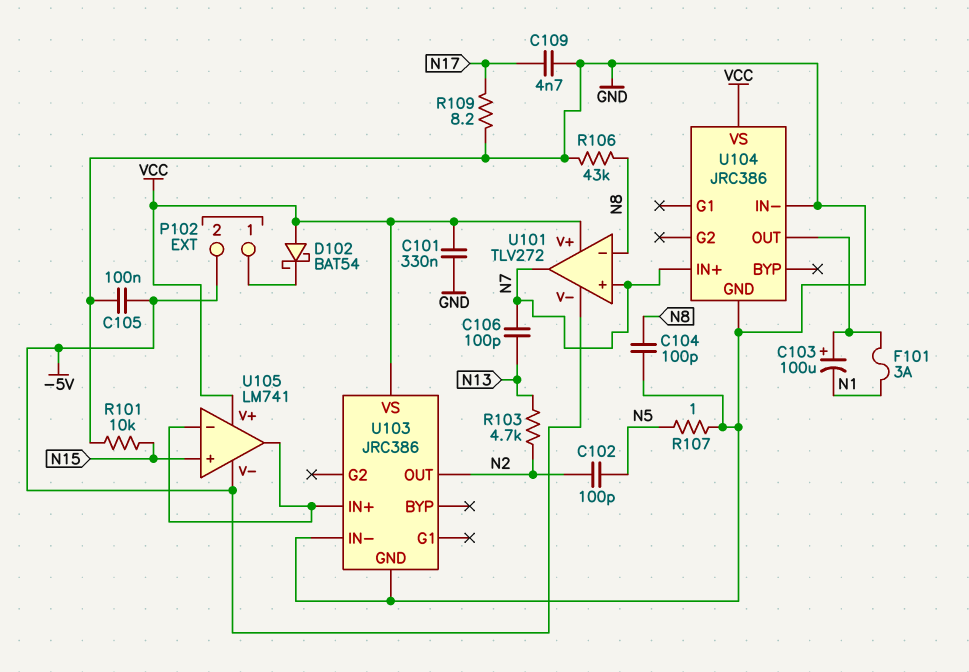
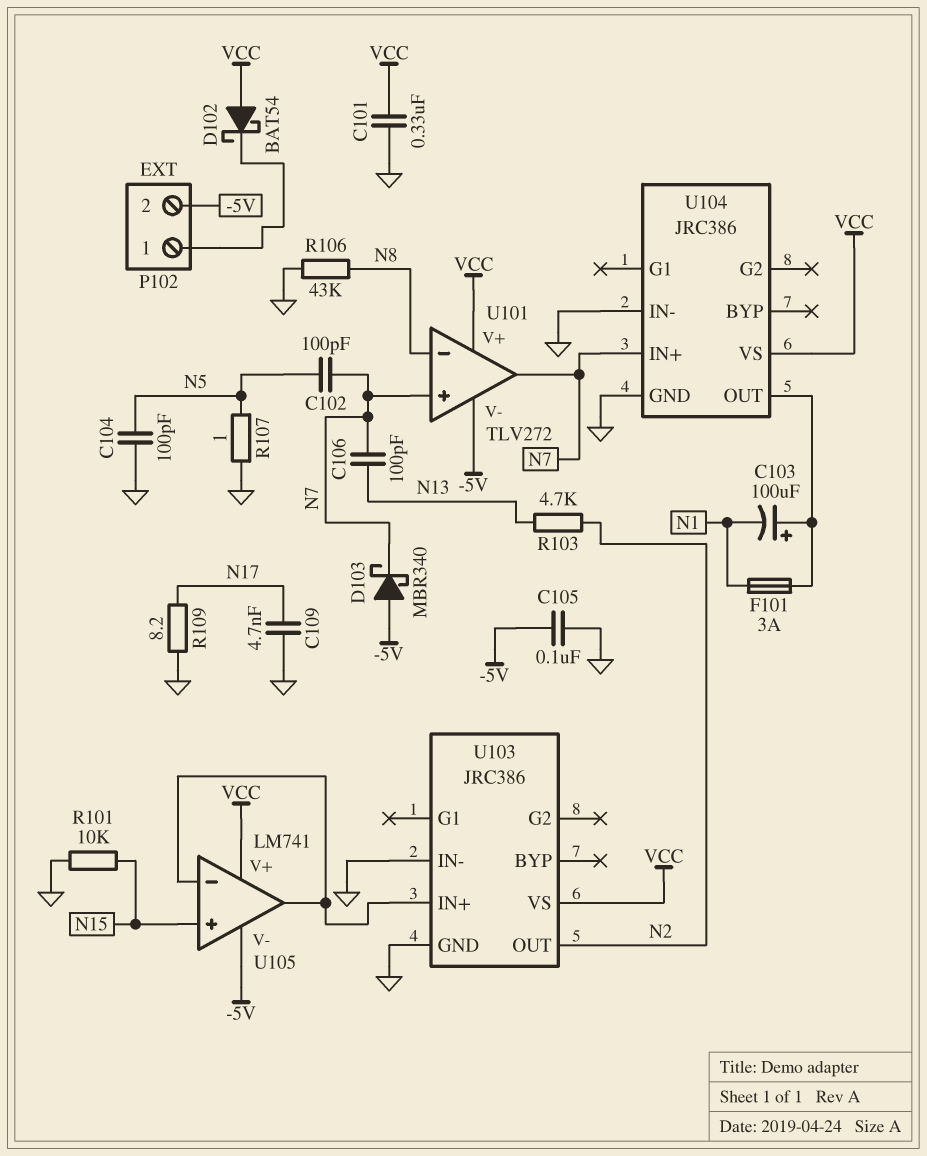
C102: 100pF (N2, N5) -> 100pF (N5, N7)
C104: 100pF (GND, N8) -> 100pF (GND, N5)
D103: none -> schottky MBR340 (A -5V, K N7)

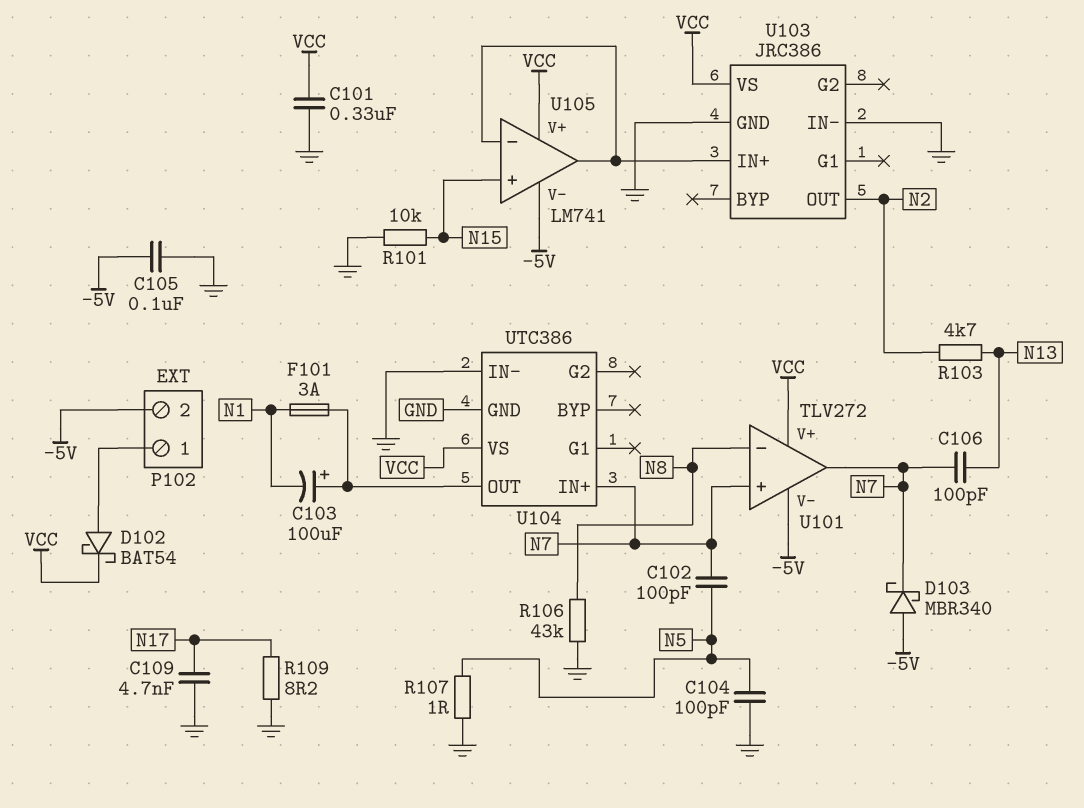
D102: schottky BAT54 (A VCC, K P102/1) -> schottky BAT54 (A P102/1, K VCC)
U104: JRC386 -> UTC386

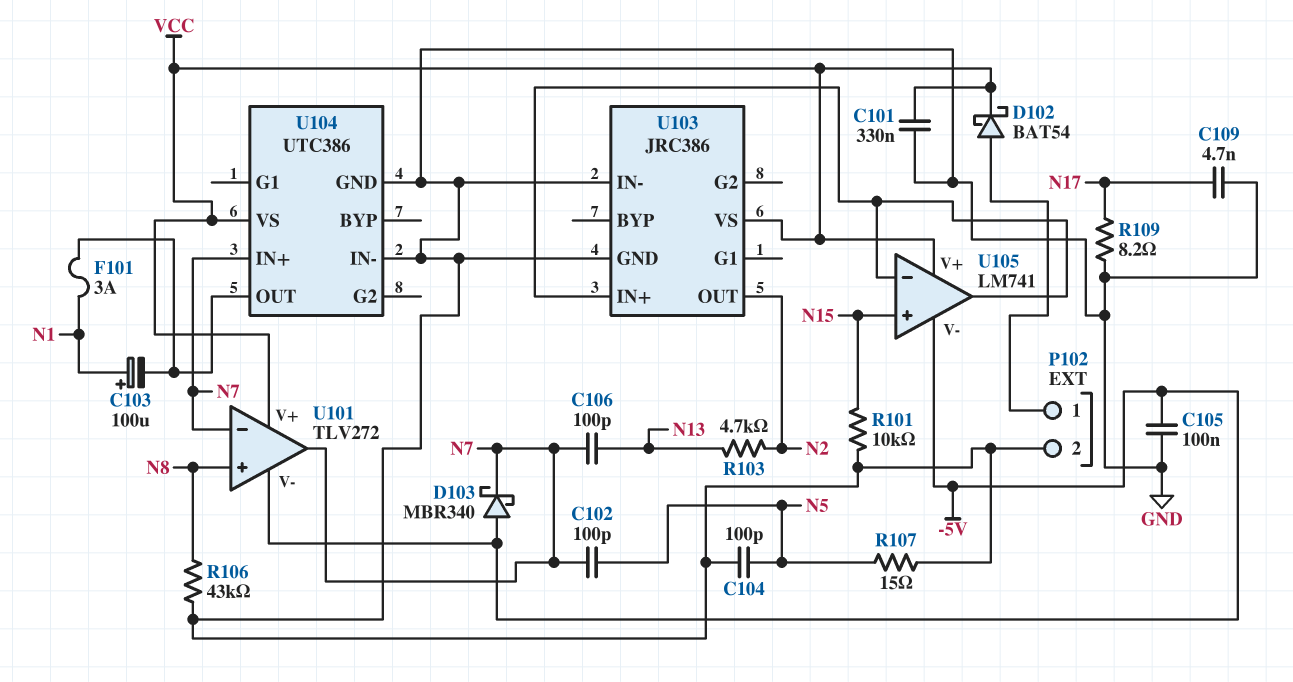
C103: 100uF (plus U104/OUT, minus N1) -> 100uF (plus N1, minus U104/OUT)
P102 pin 2: -5V -> GND
R107: 1 (GND, N5) -> 15 (GND, N5)
U101 pin in+: N7 -> N8
U101 pin in-: N8 -> N7

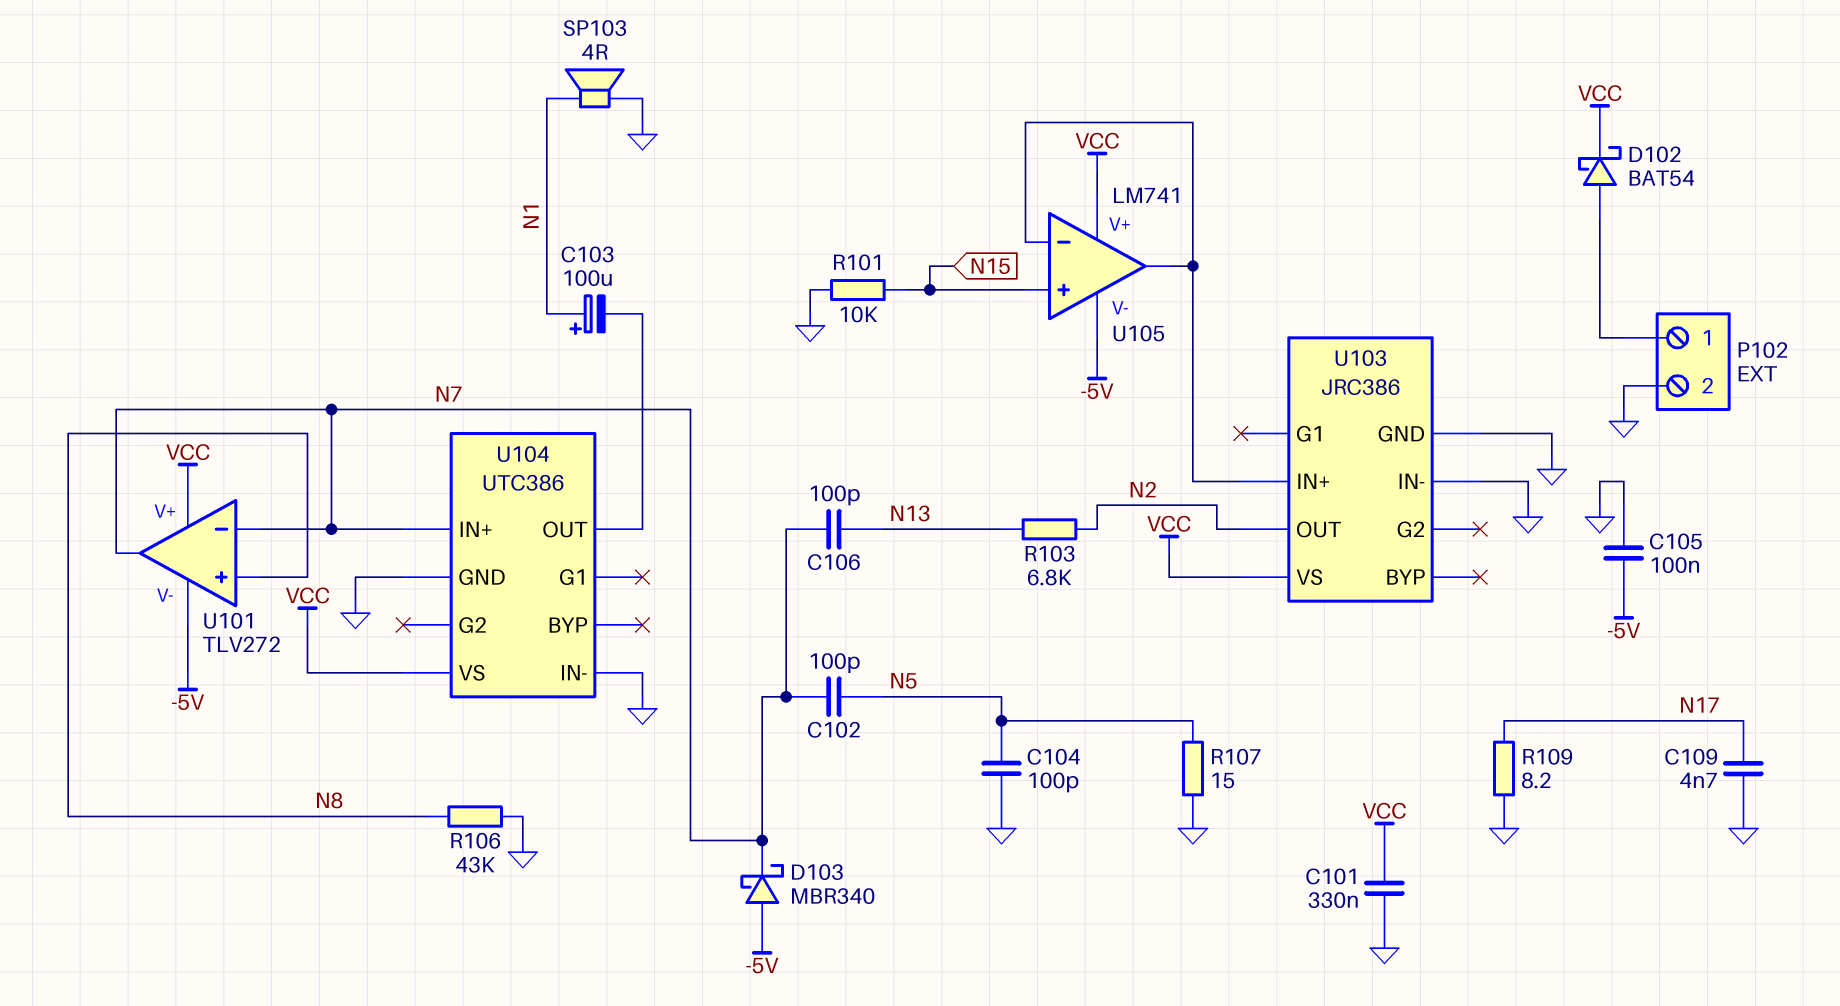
F101: 3A (N1, U104/OUT) -> none
R103: 4.7k (N2, N13) -> 6.8k (N2, N13)
SP103: none -> speaker 4R (GND, N1)

